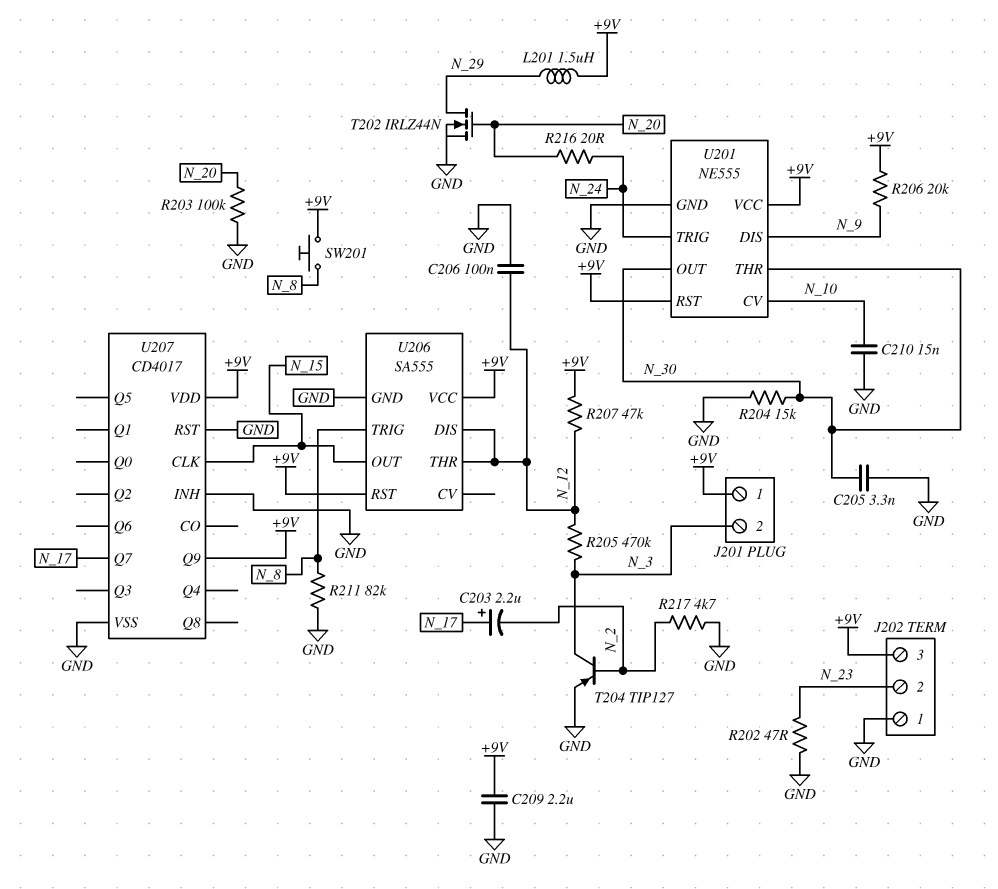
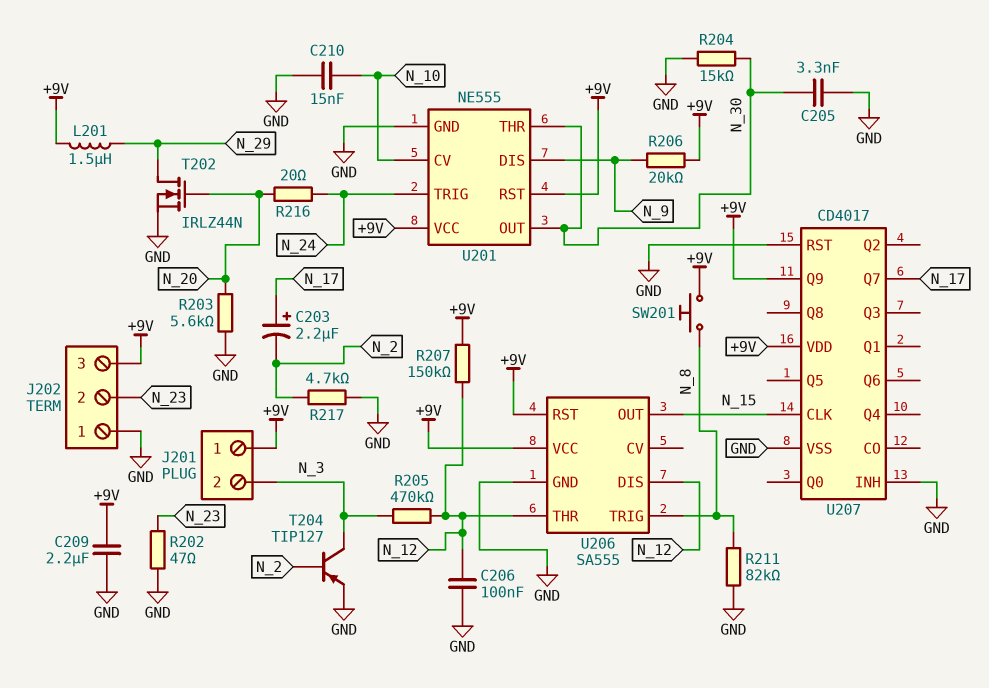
R203: 100k (GND, N_20) -> 5.6k (GND, N_20)
R207: 47k (+9V, N_12) -> 150k (+9V, N_12)

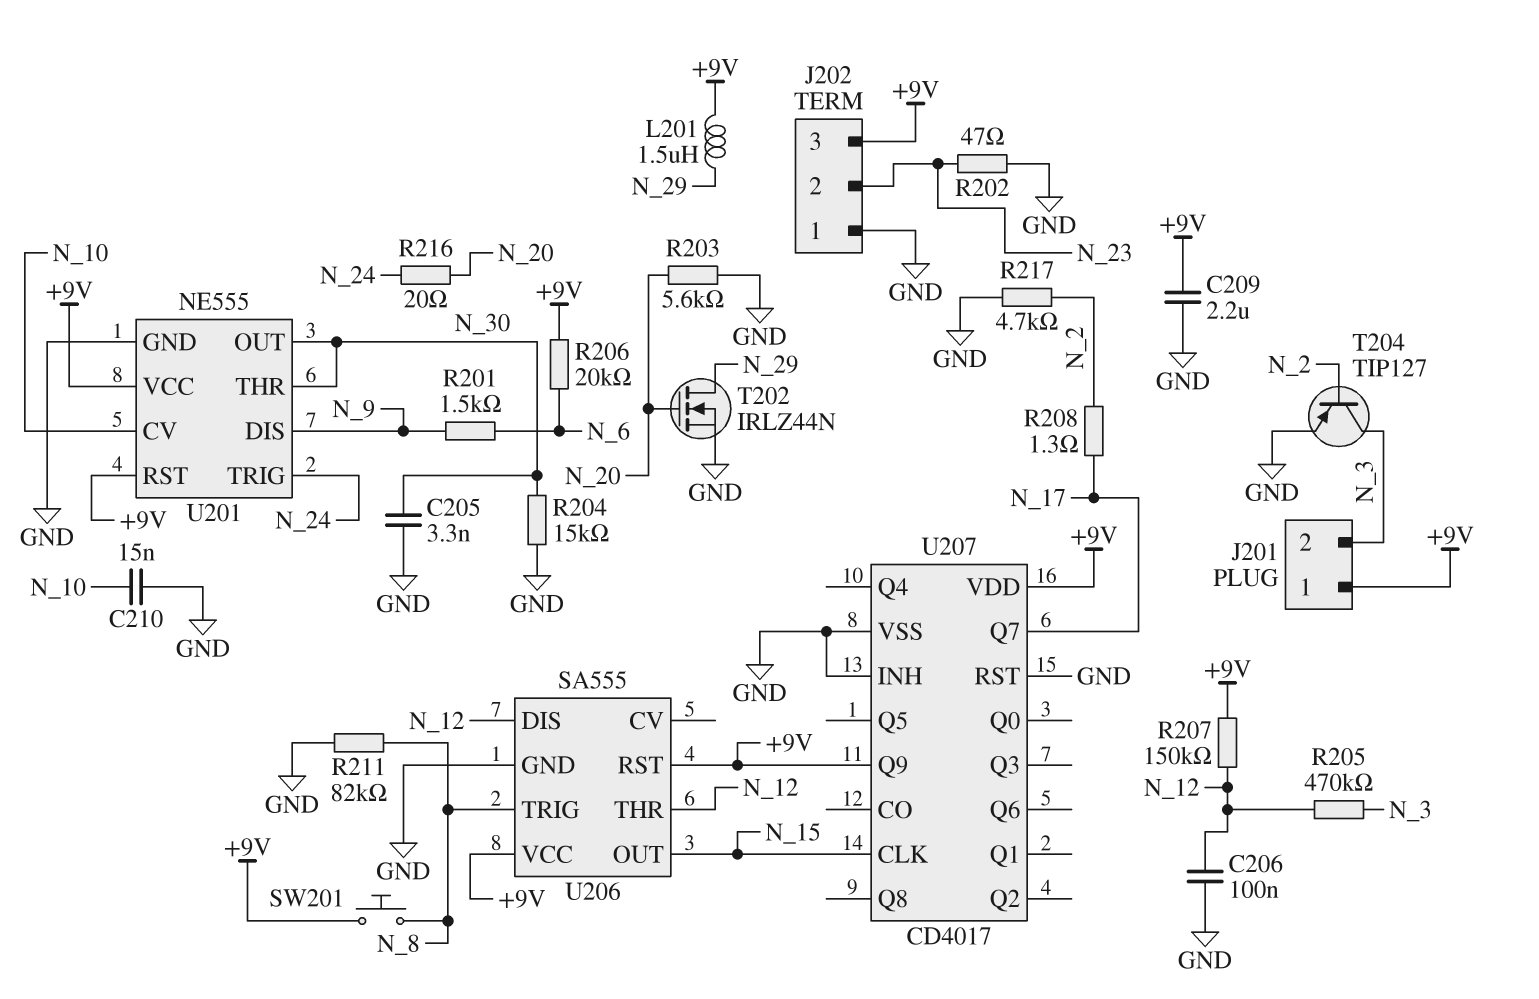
C203: 2.2uF (plus N_17, minus N_2) -> none
R201: none -> 1.5k (N_6, N_9)
R206: 20k (+9V, N_9) -> 20k (+9V, N_6)
R208: none -> 1.3 (N_2, N_17)

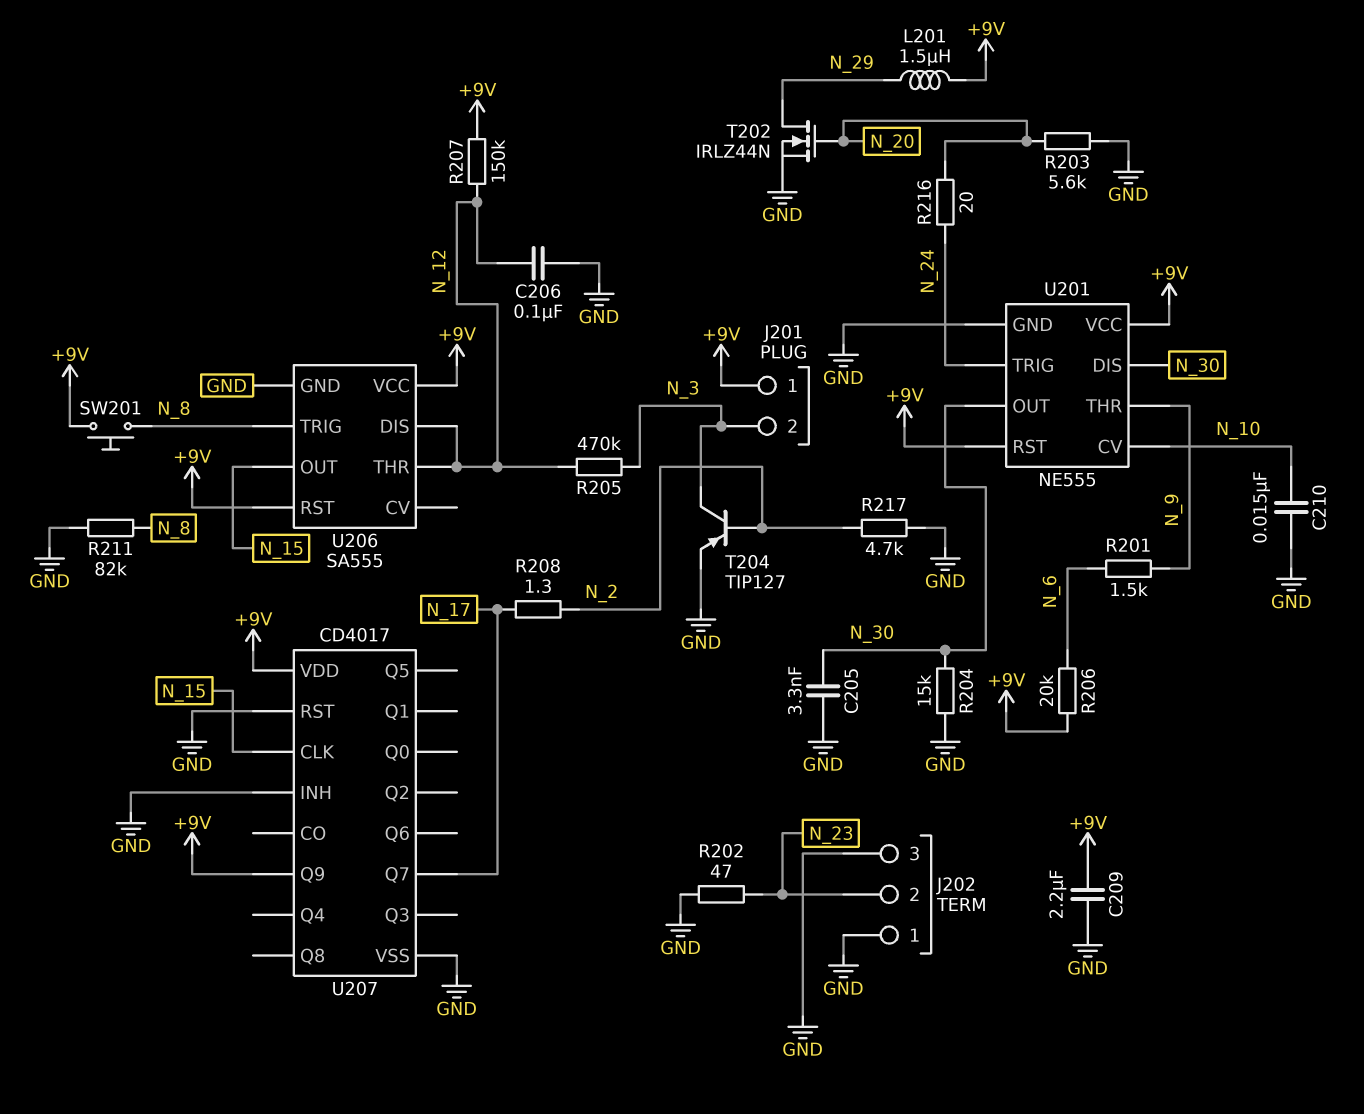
J202 pin 3: +9V -> GND
U201 pin DIS: N_9 -> N_30
U201 pin THR: N_30 -> N_9

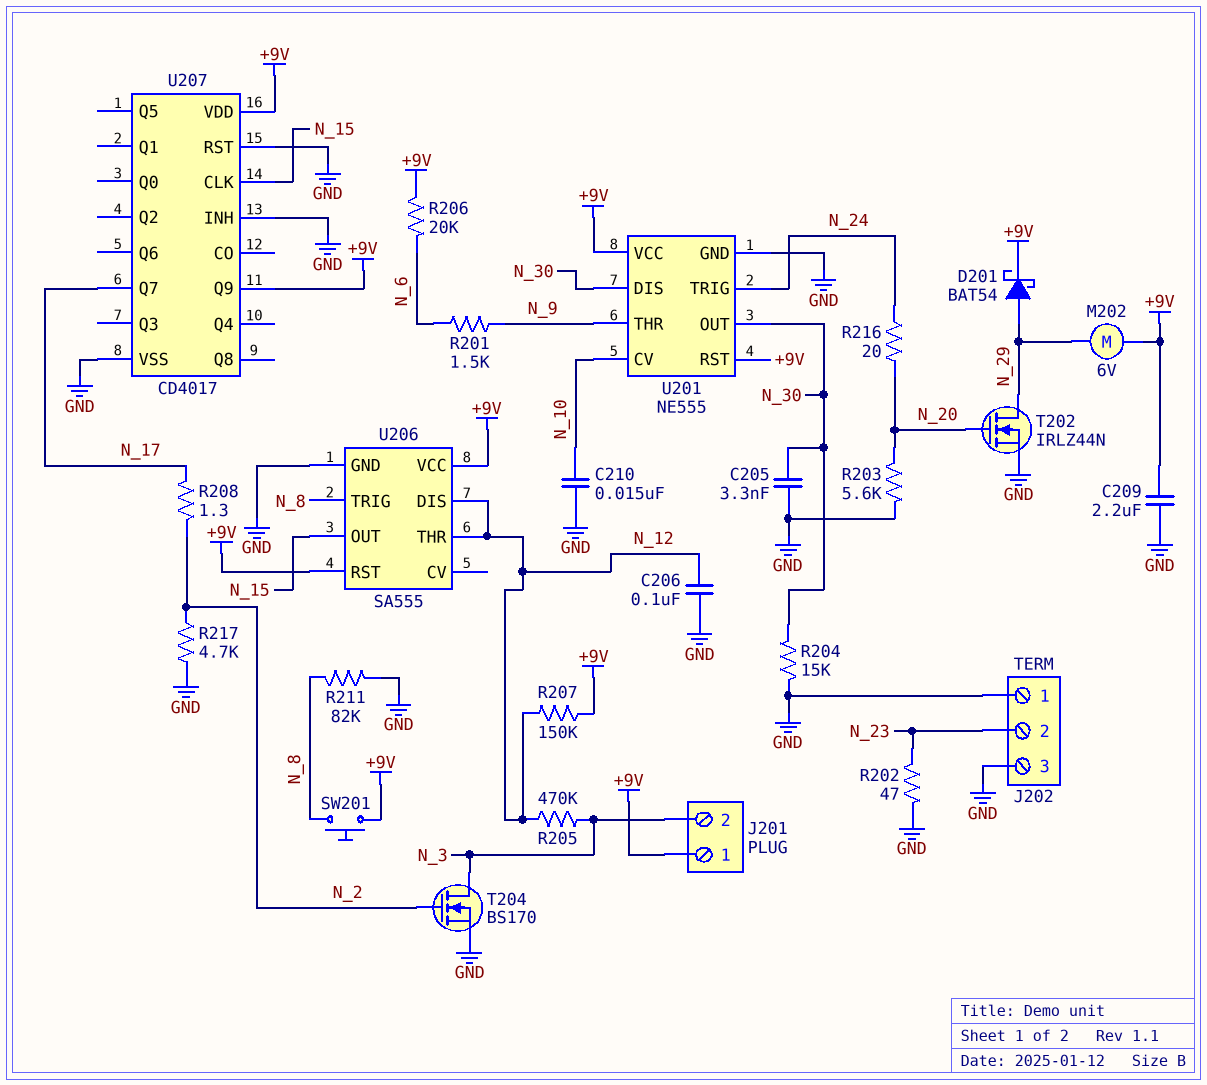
D201: none -> schottky BAT54 (A N_29, K +9V)
L201: 1.5uH (+9V, N_29) -> none
M202: none -> motor 6V (+9V, N_29)
T204: PNP TIP127 (B N_2, C N_3, E GND) -> NMOS BS170 (G N_2, D N_3, S GND)

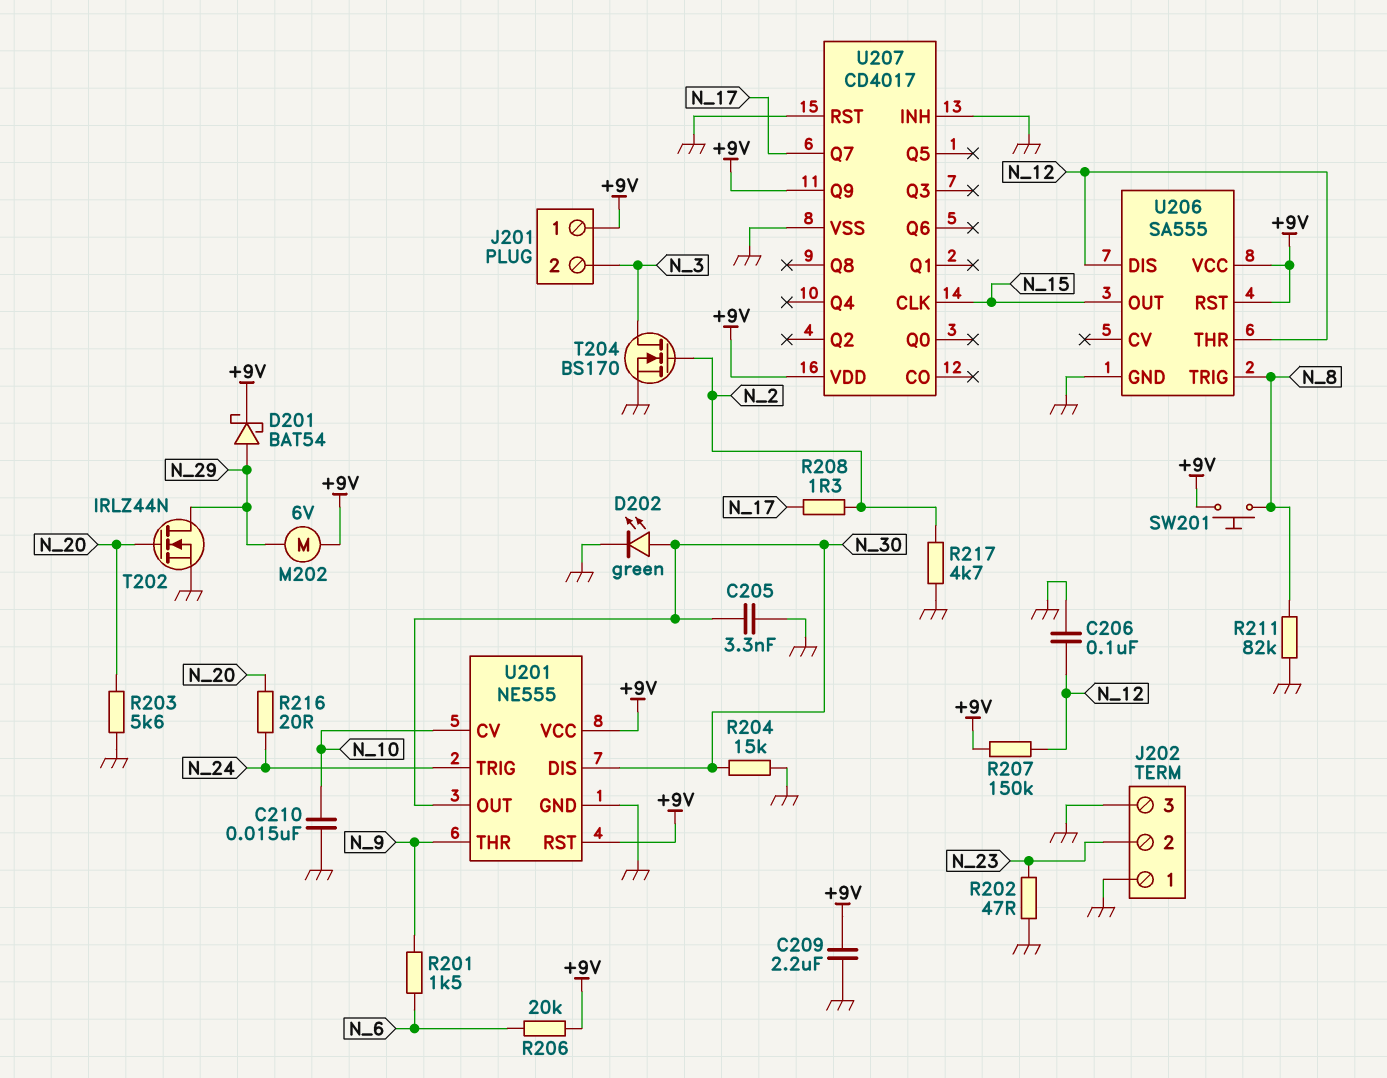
D202: none -> LED green (A N_30, K GND)
R205: 470k (N_3, N_12) -> none

